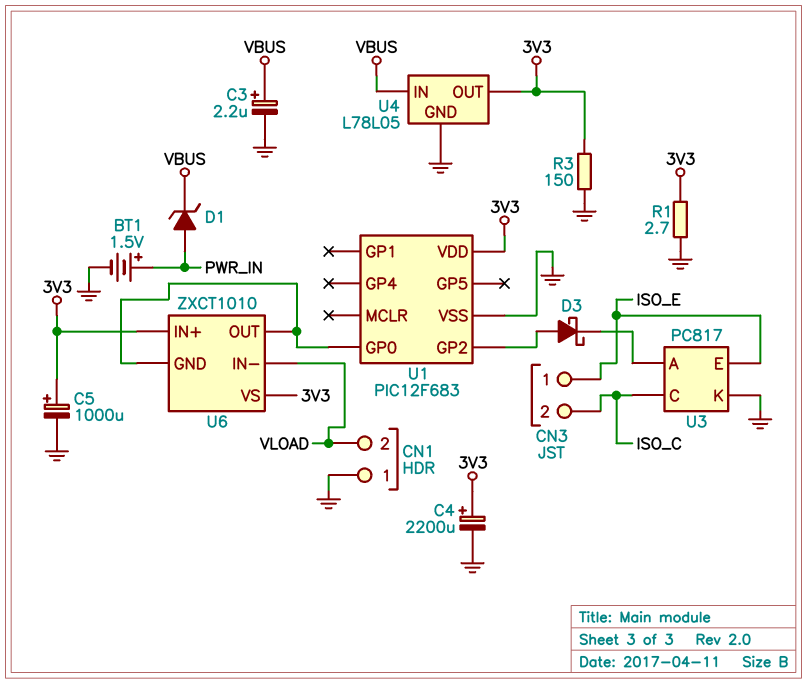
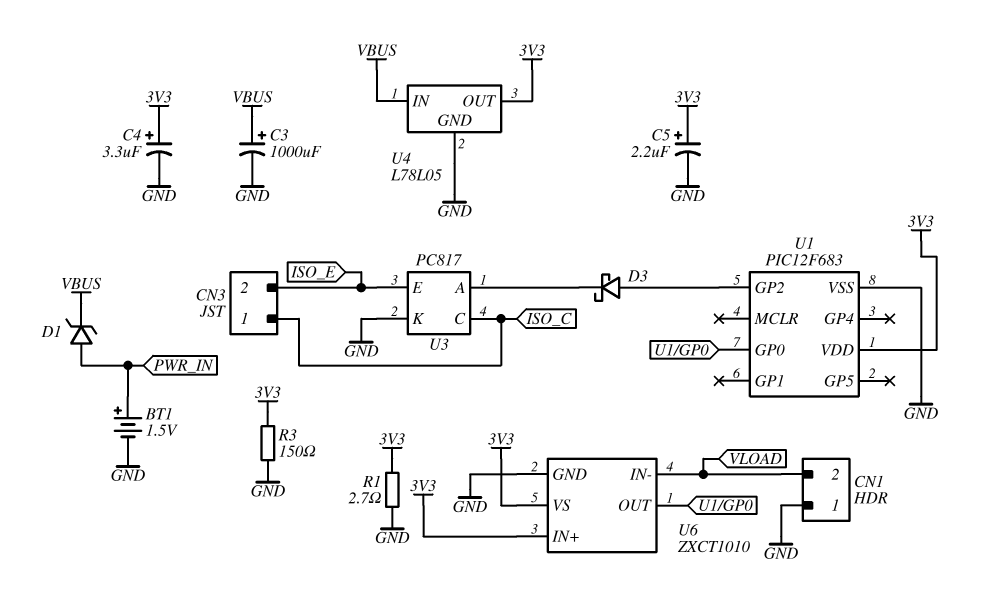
C3: 2.2uF (plus VBUS, minus GND) -> 1000uF (plus VBUS, minus GND)
C4: 2200uF (plus 3V3, minus GND) -> 3.3uF (plus 3V3, minus GND)
C5: 1000uF (plus 3V3, minus GND) -> 2.2uF (plus 3V3, minus GND)
CN3 pin 1: ISO_E -> ISO_C
CN3 pin 2: ISO_C -> ISO_E
U6 pin GND: U1/GP0 -> GND

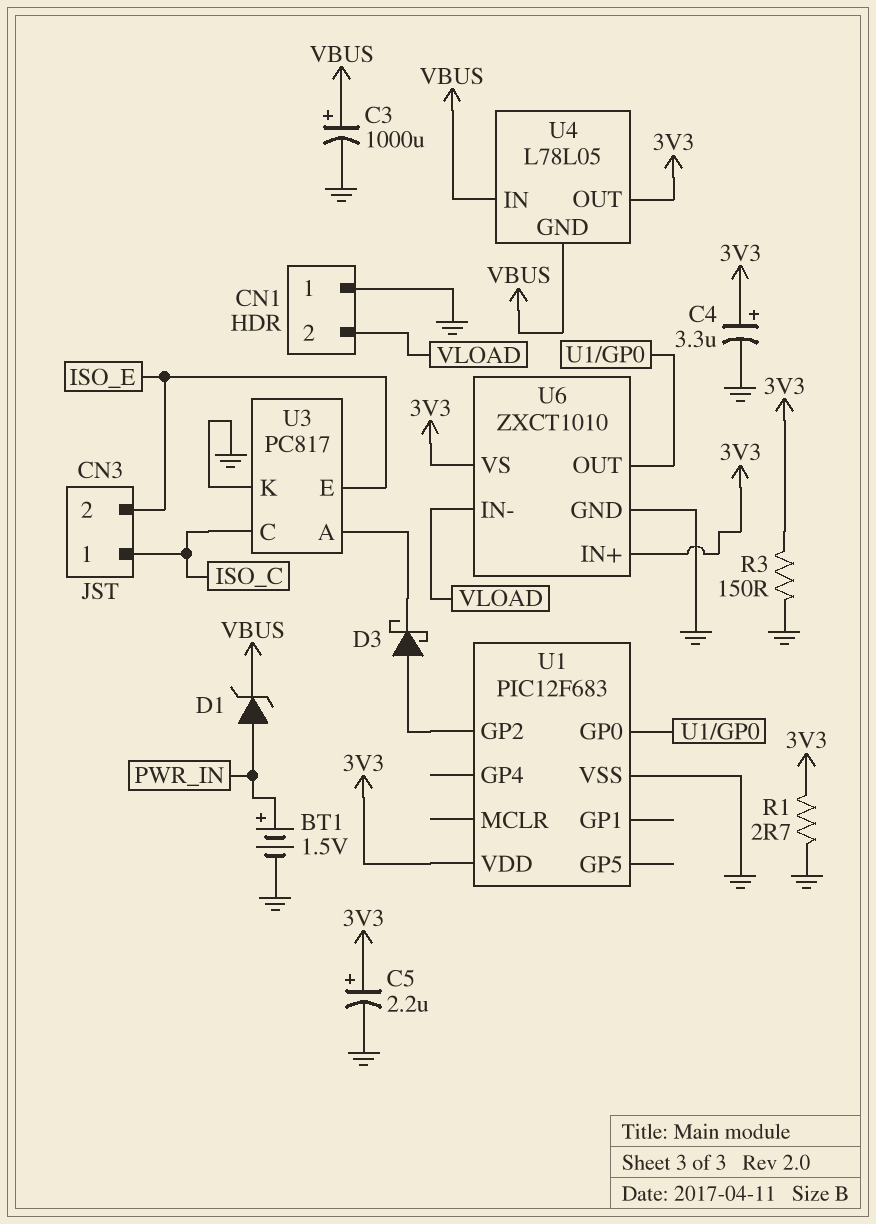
U4 pin GND: GND -> VBUS

